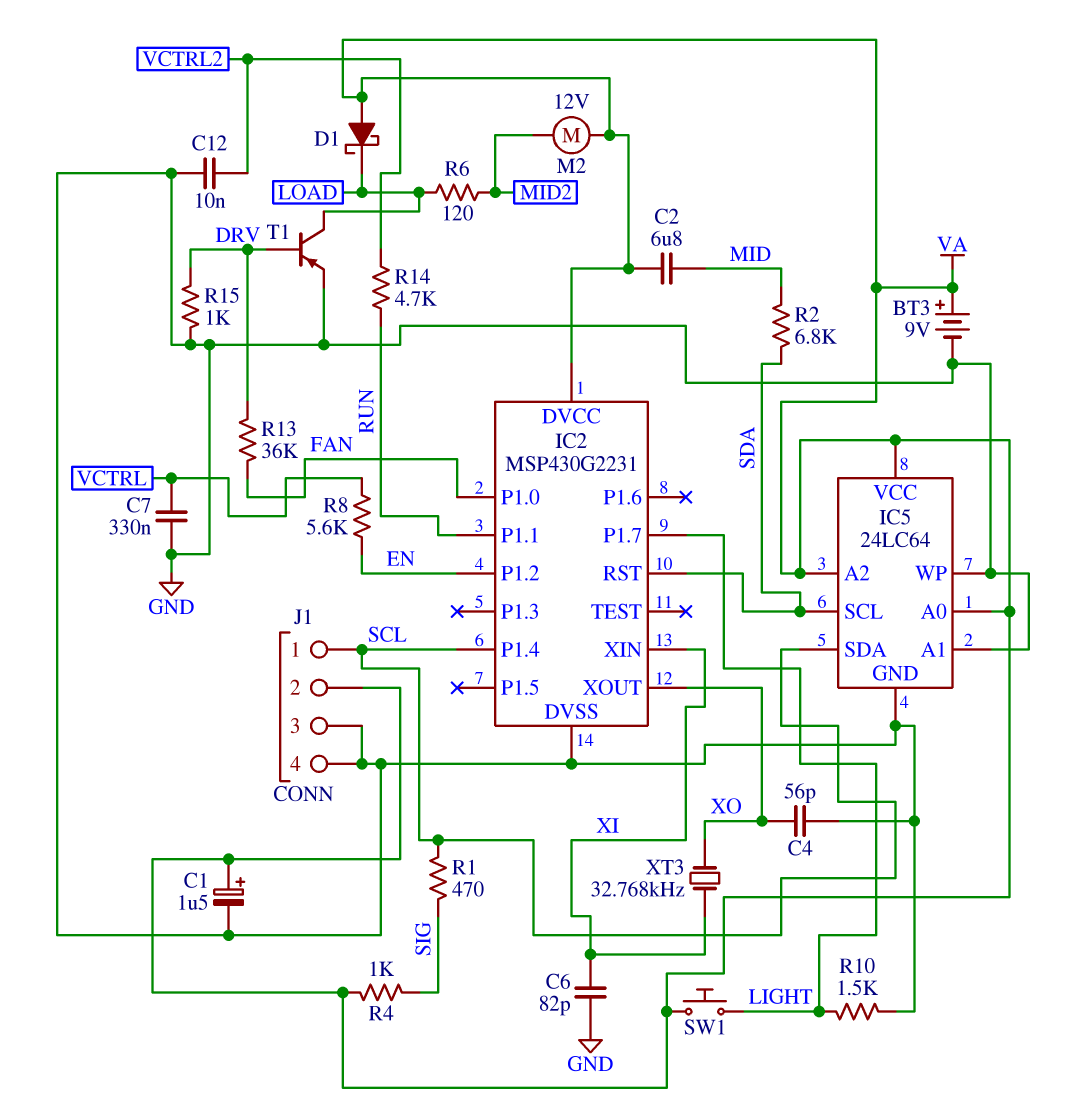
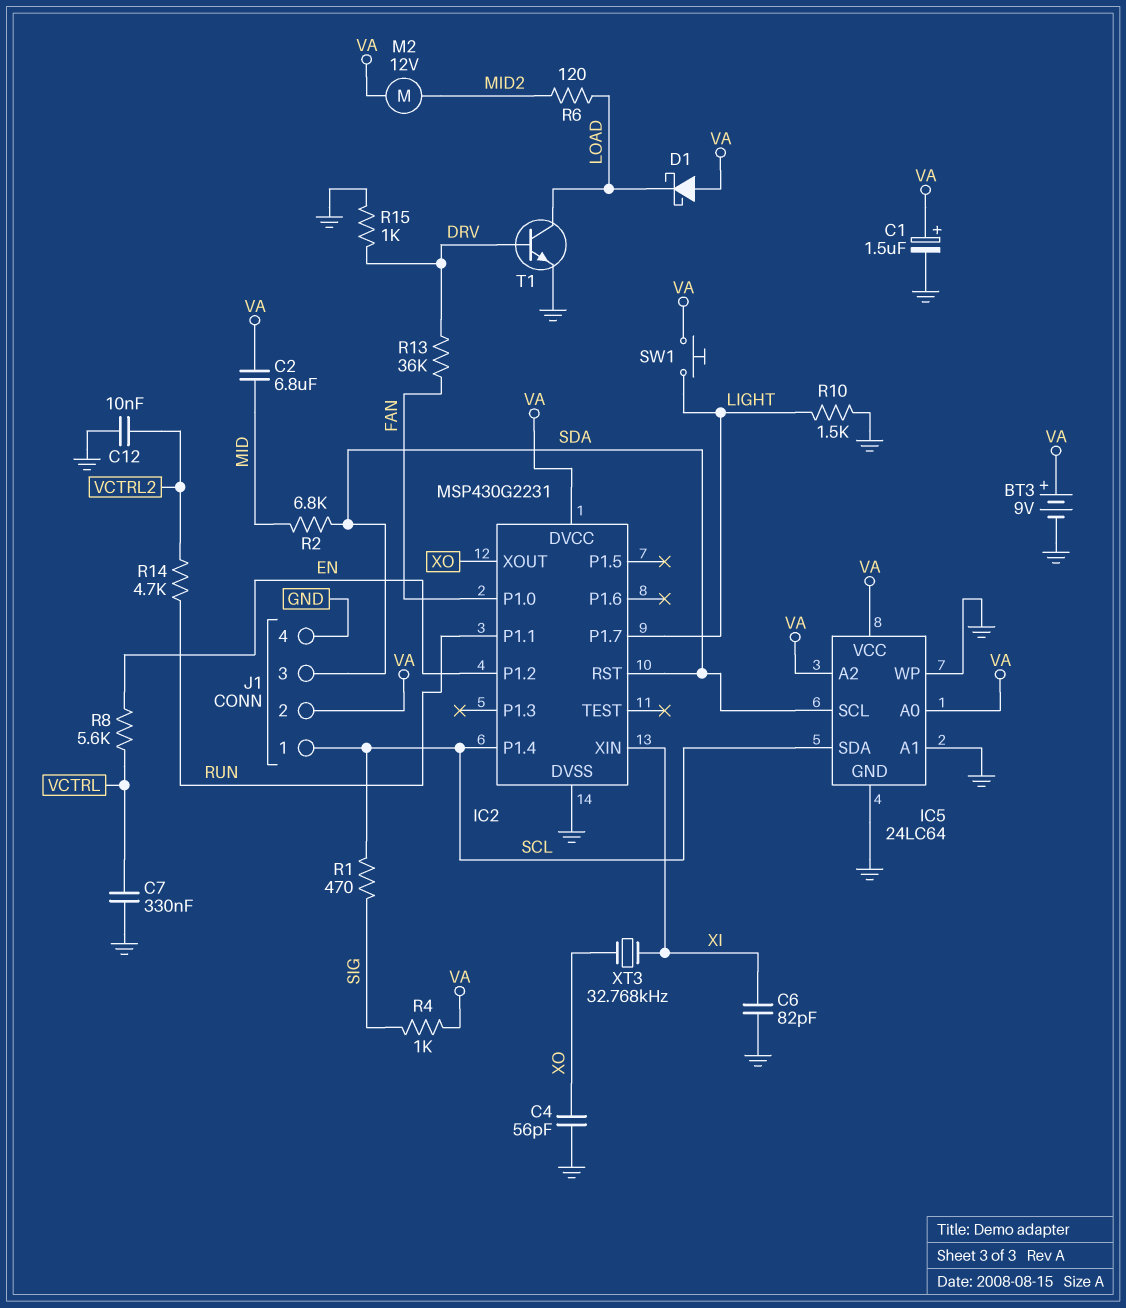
J1 pin 3: GND -> SDA
T1: PNP (B DRV, C LOAD, E GND) -> NPN (B DRV, C LOAD, E GND)

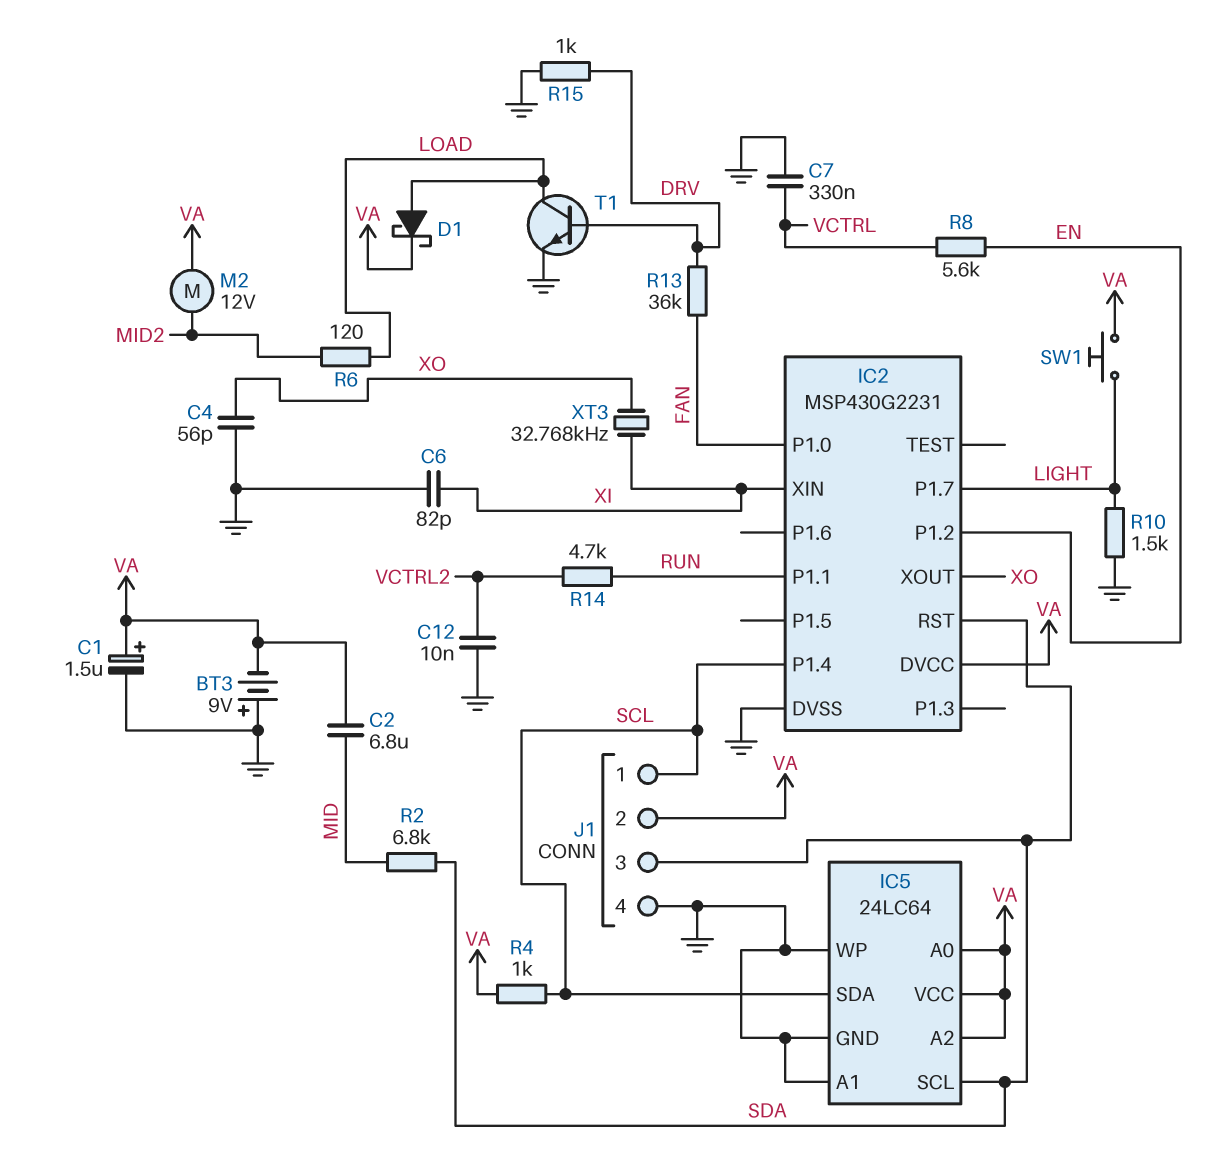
BT3: 9V (plus VA, minus GND) -> 9V (plus GND, minus VA)
D1: schottky (A VA, K LOAD) -> schottky (A LOAD, K VA)
R1: 470 (SCL, SIG) -> none
R4: 1k (SIG, VA) -> 1k (SCL, VA)

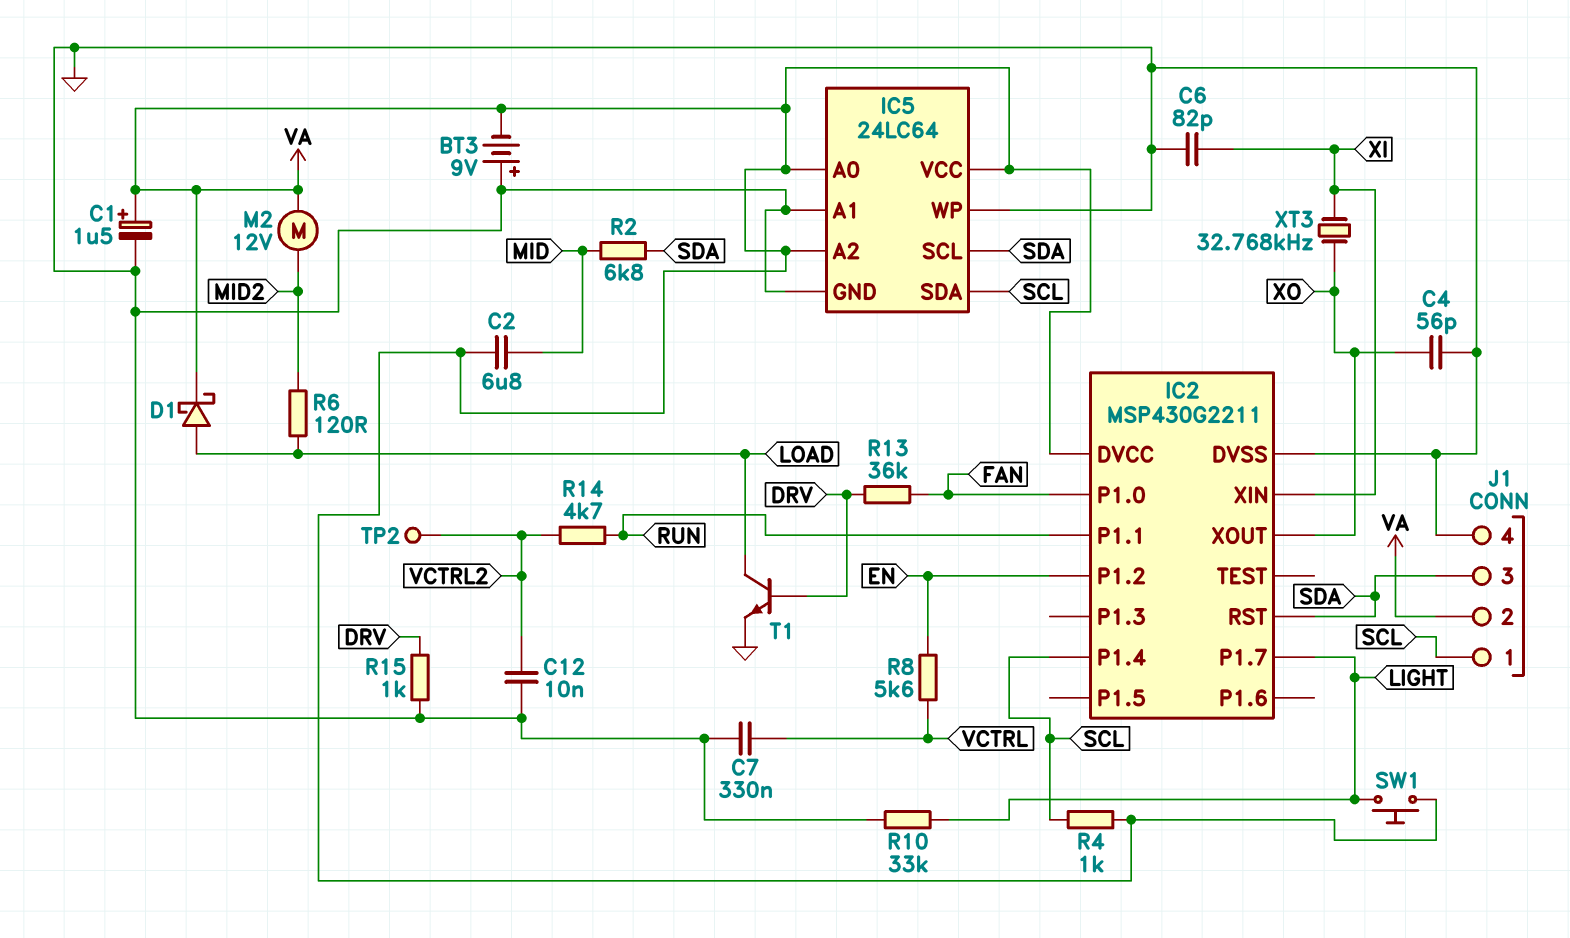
IC2: MSP430G2231 -> MSP430G2211
R10: 1.5k (GND, LIGHT) -> 33k (GND, LIGHT)
TP2: none -> test point (VCTRL2)

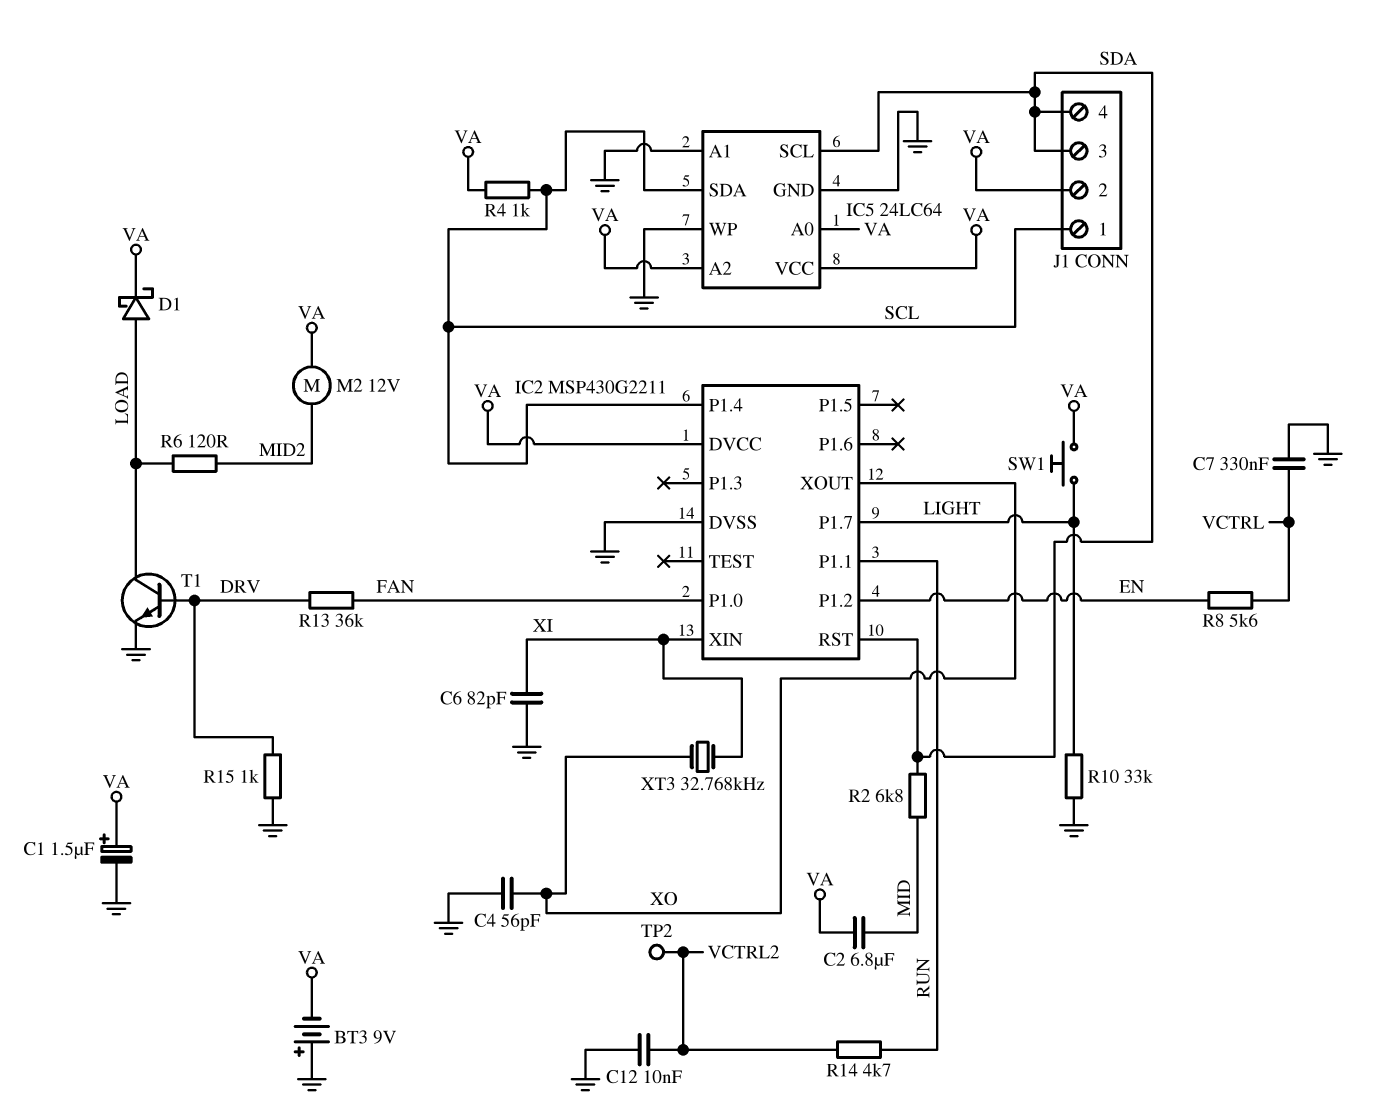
J1 pin 4: GND -> SDA

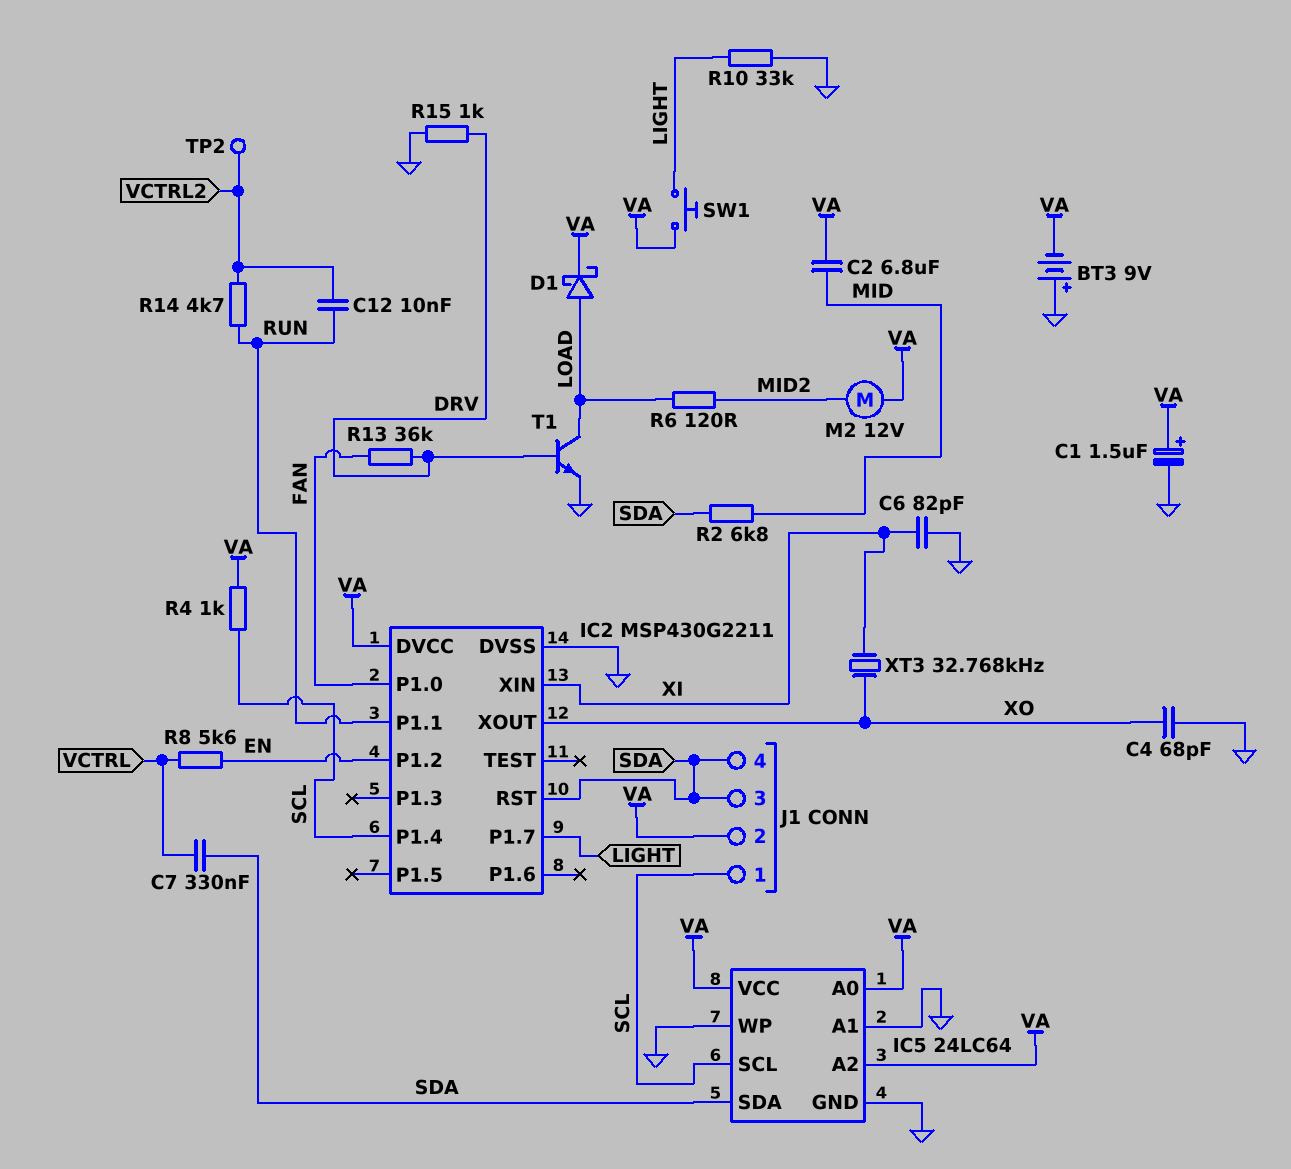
C4: 56pF (GND, XO) -> 68pF (GND, XO)
C7: 330nF (GND, VCTRL) -> 330nF (SDA, VCTRL)
C12: 10nF (GND, VCTRL2) -> 10nF (RUN, VCTRL2)
IC5 pin SCL: SDA -> SCL
IC5 pin SDA: SCL -> SDA

